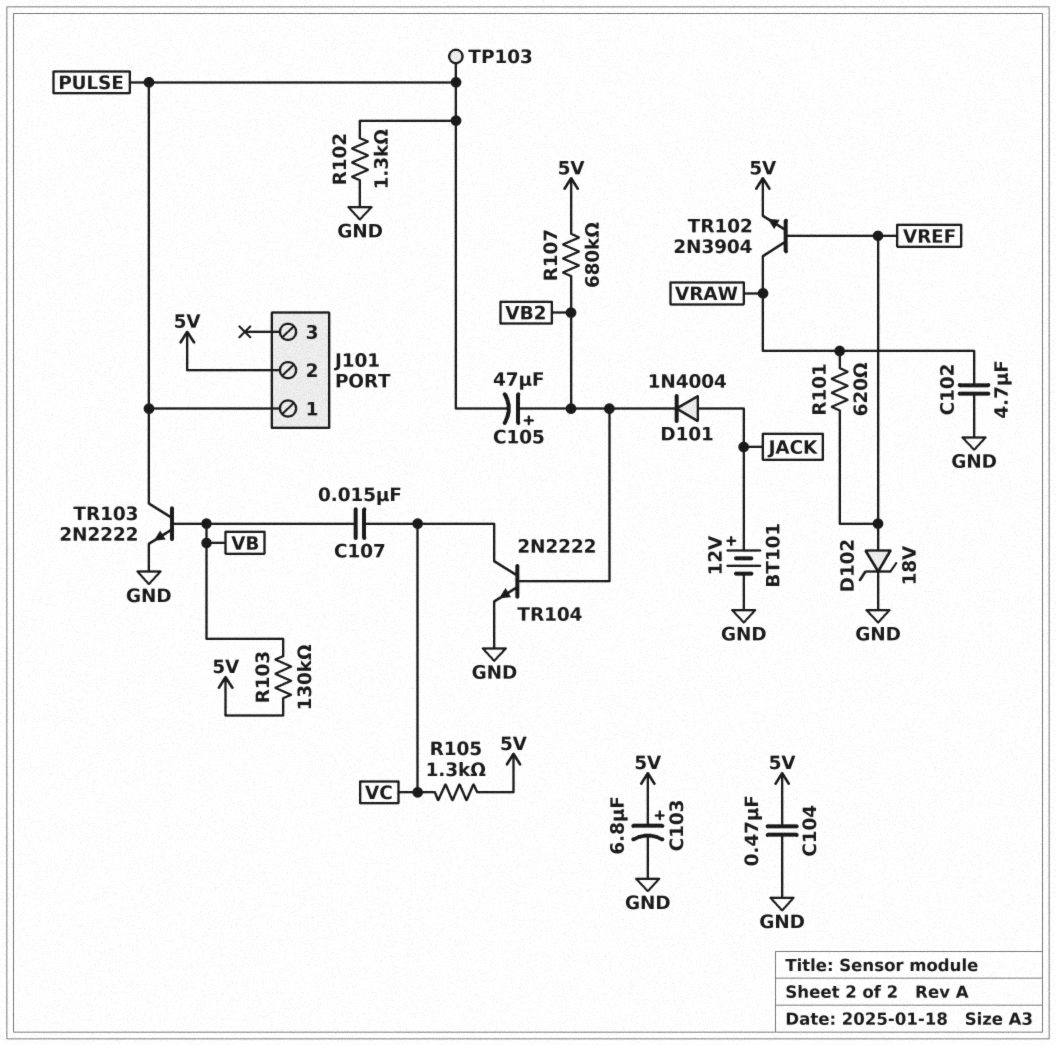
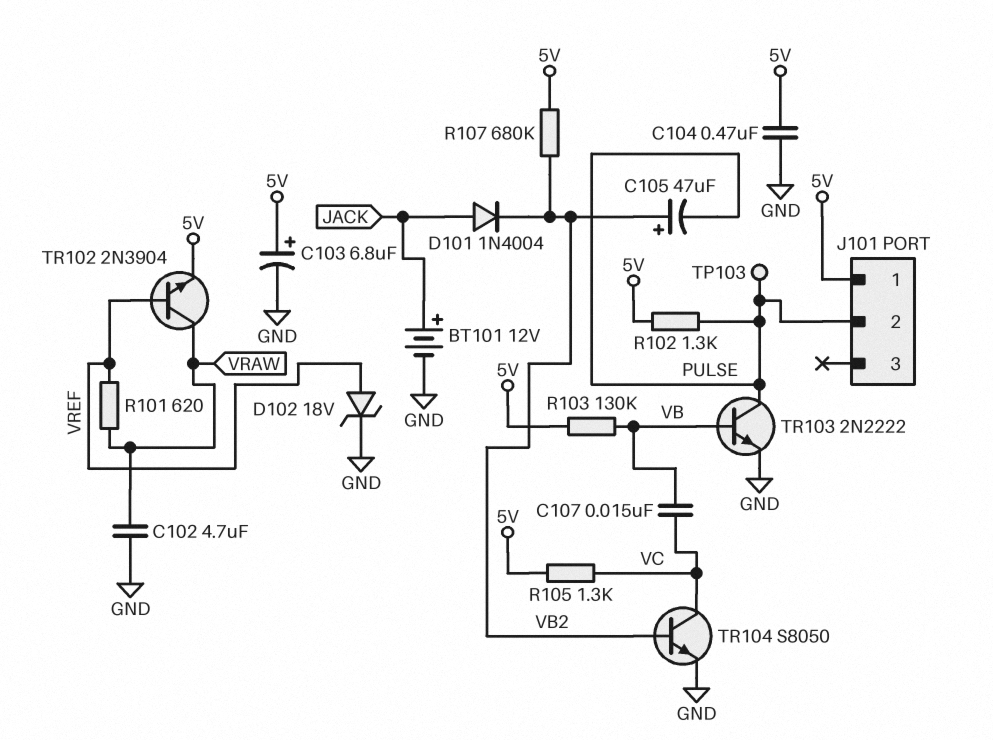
J101 pin 1: PULSE -> 5V
J101 pin 2: 5V -> PULSE
R102: 1.3k (GND, PULSE) -> 1.3k (5V, PULSE)
TR104: NPN 2N2222 (B VB2, C VC, E GND) -> NPN S8050 (B VB2, C VC, E GND)

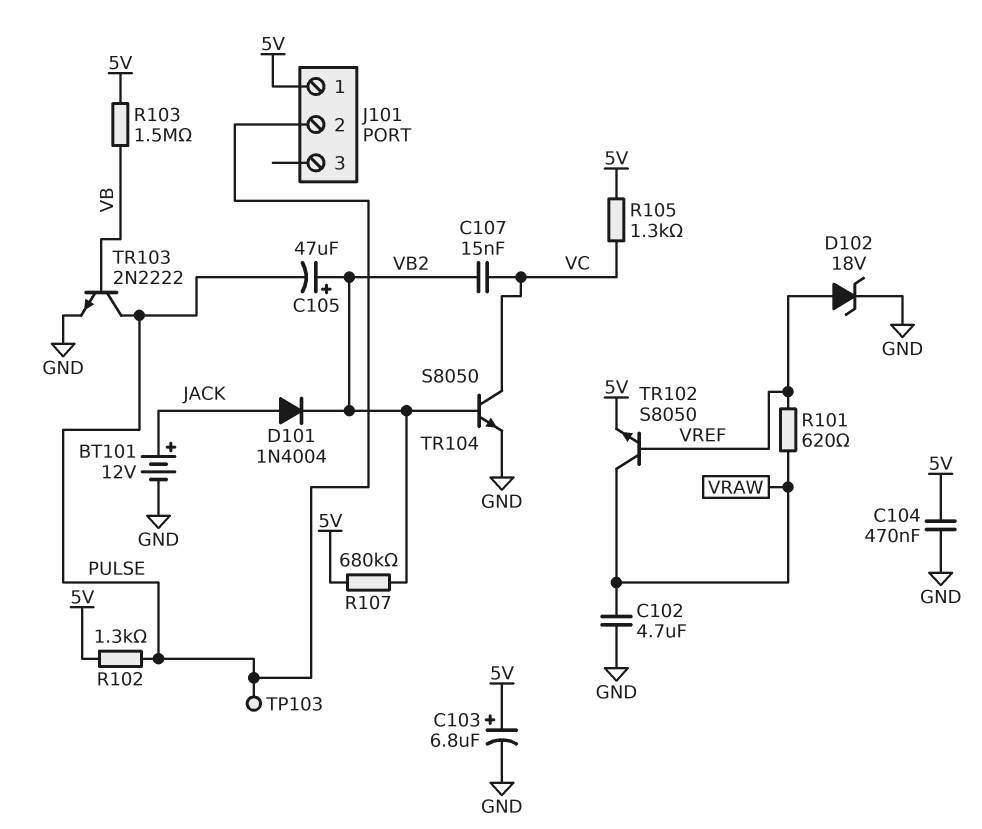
C107: 15nF (VB, VC) -> 15nF (VB2, VC)
R103: 130k (5V, VB) -> 1.5M (5V, VB)
TR102: NPN 2N3904 (B VREF, C VRAW, E 5V) -> NPN S8050 (B VREF, C VRAW, E 5V)

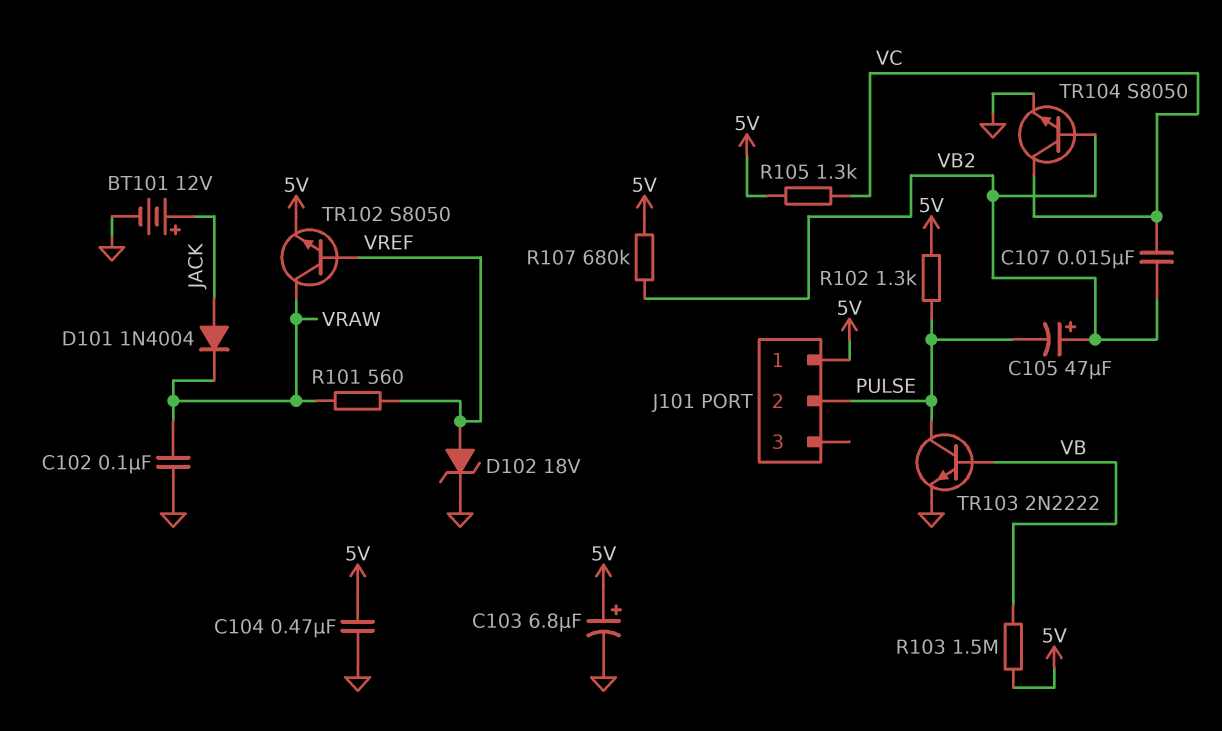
C102: 4.7uF (GND, VRAW) -> 100nF (GND, VRAW)
D101: diode 1N4004 (A JACK, K VB2) -> diode 1N4004 (A JACK, K VRAW)
R101: 620 (VRAW, VREF) -> 560 (VRAW, VREF)
TP103: test point (PULSE) -> none

